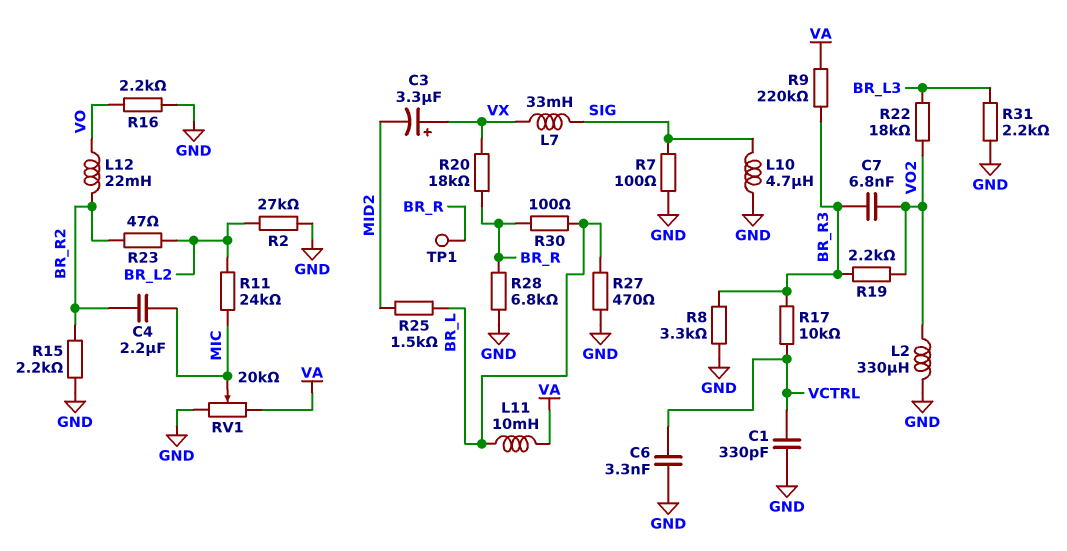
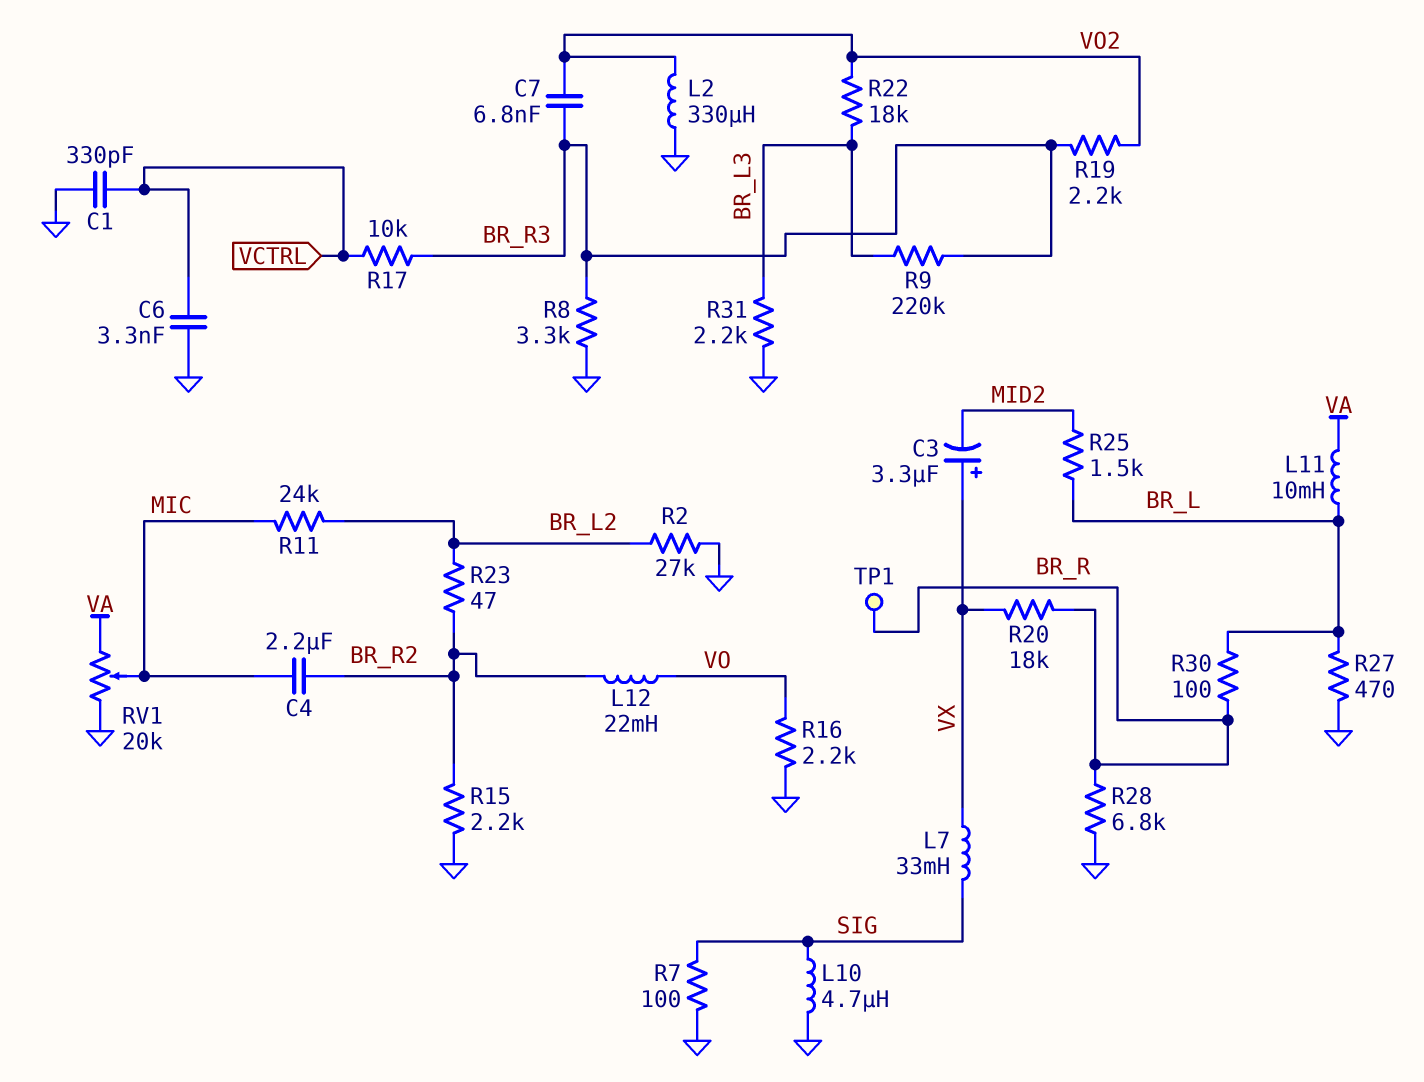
R9: 220k (BR_R3, VA) -> 220k (BR_L3, BR_R3)

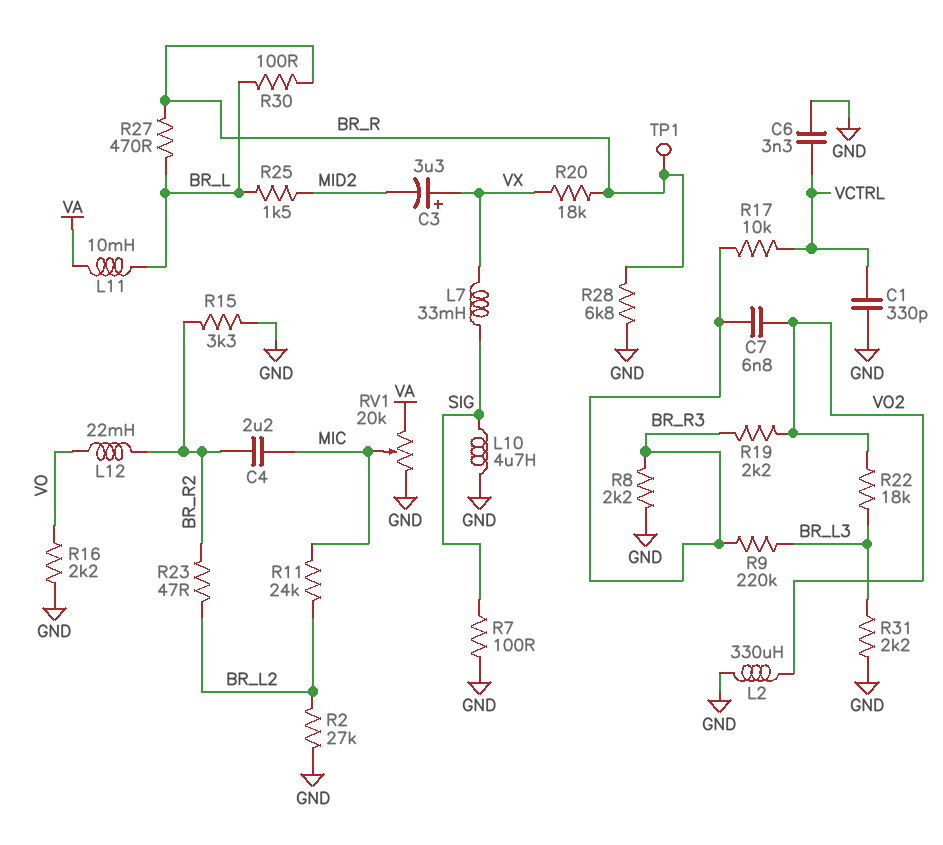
R8: 3.3k (BR_R3, GND) -> 2.2k (BR_R3, GND)
R15: 2.2k (BR_R2, GND) -> 3.3k (BR_R2, GND)
R27: 470 (BR_L, GND) -> 470 (BR_L, BR_R)

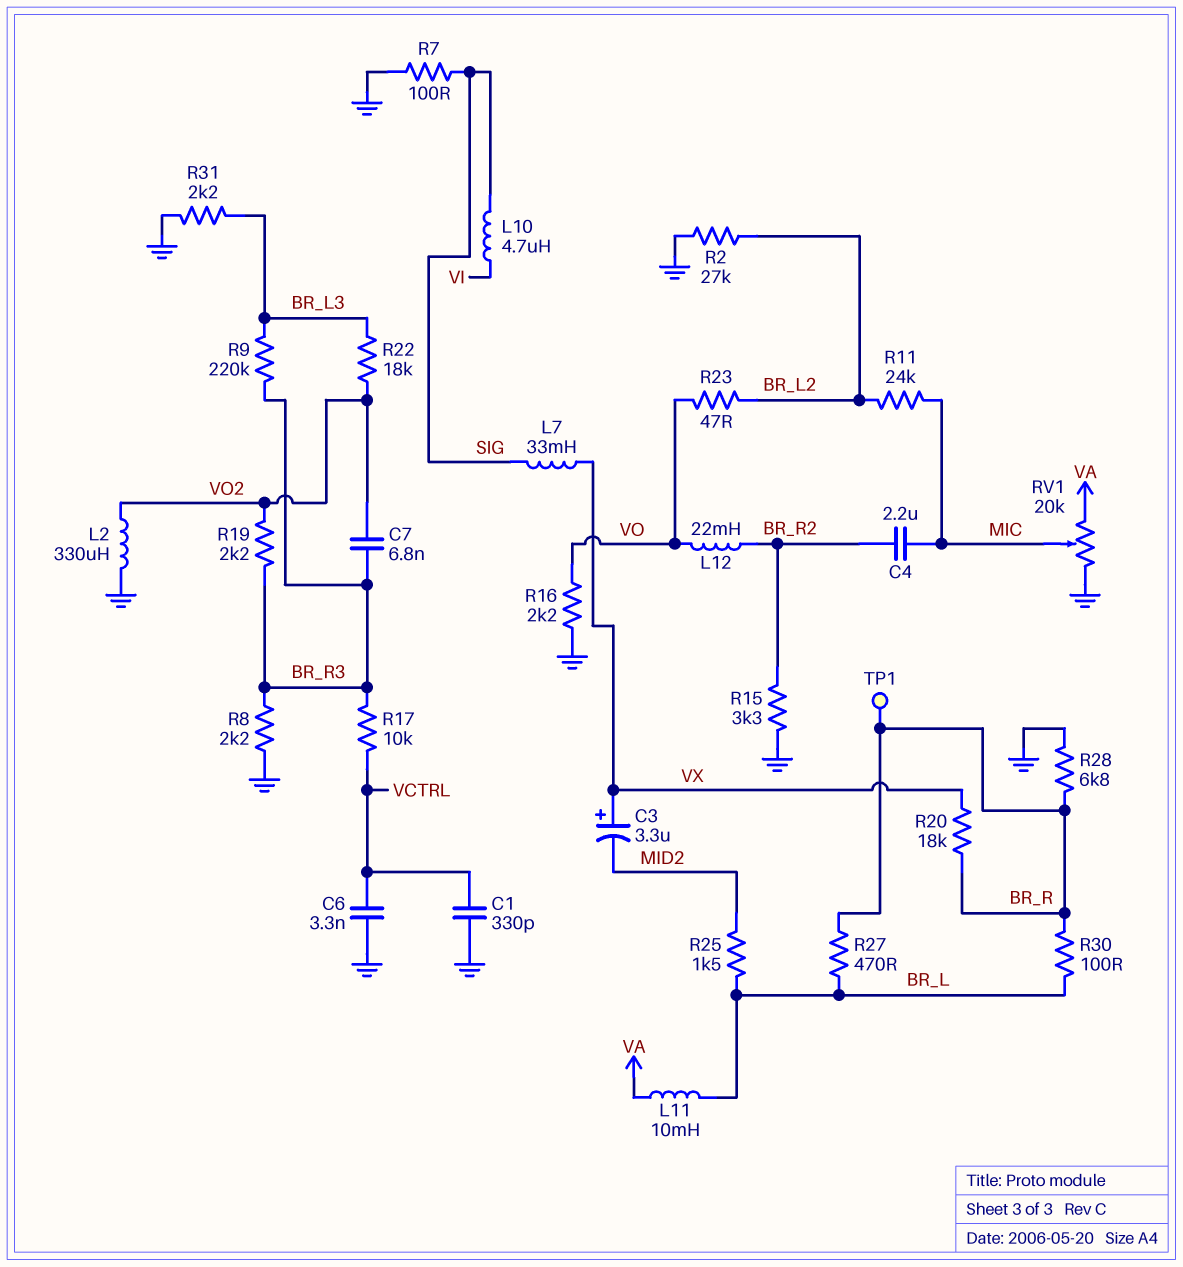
L10: 4.7uH (GND, SIG) -> 4.7uH (SIG, VI)
R23: 47 (BR_L2, BR_R2) -> 47 (BR_L2, VO)

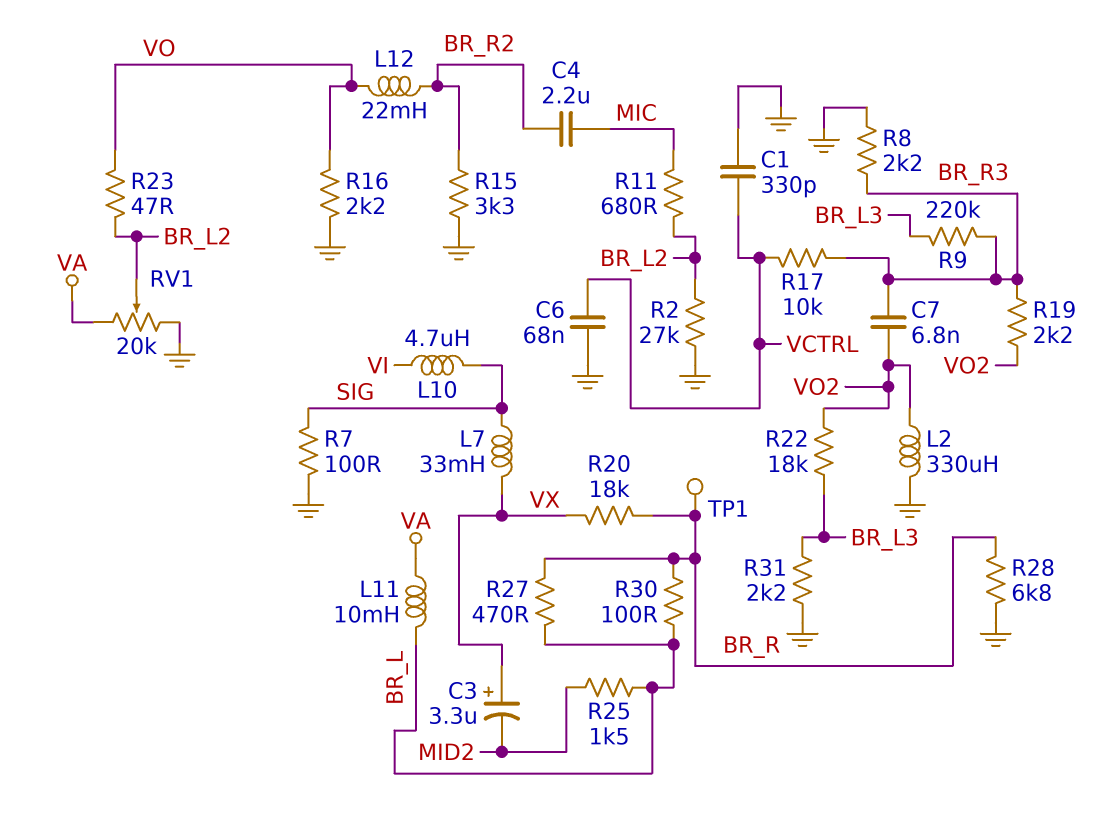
C6: 3.3nF (GND, VCTRL) -> 68nF (GND, VCTRL)
R11: 24k (BR_L2, MIC) -> 680 (BR_L2, MIC)
RV1: 20k (GND, VA, wiper MIC) -> 20k (GND, VA, wiper BR_L2)

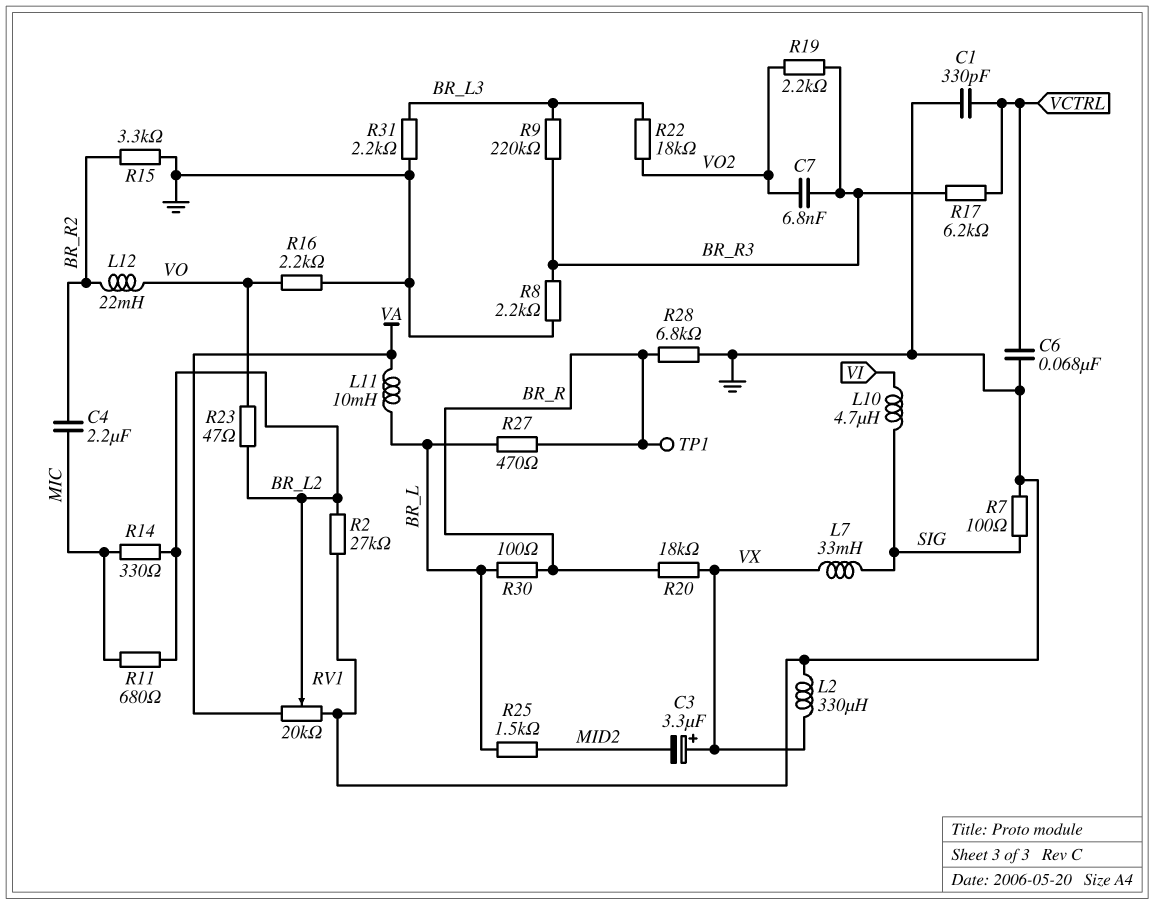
L2: 330uH (GND, VO2) -> 330uH (GND, VX)
R14: none -> 330 (BR_L2, MIC)
R17: 10k (BR_R3, VCTRL) -> 6.2k (BR_R3, VCTRL)

